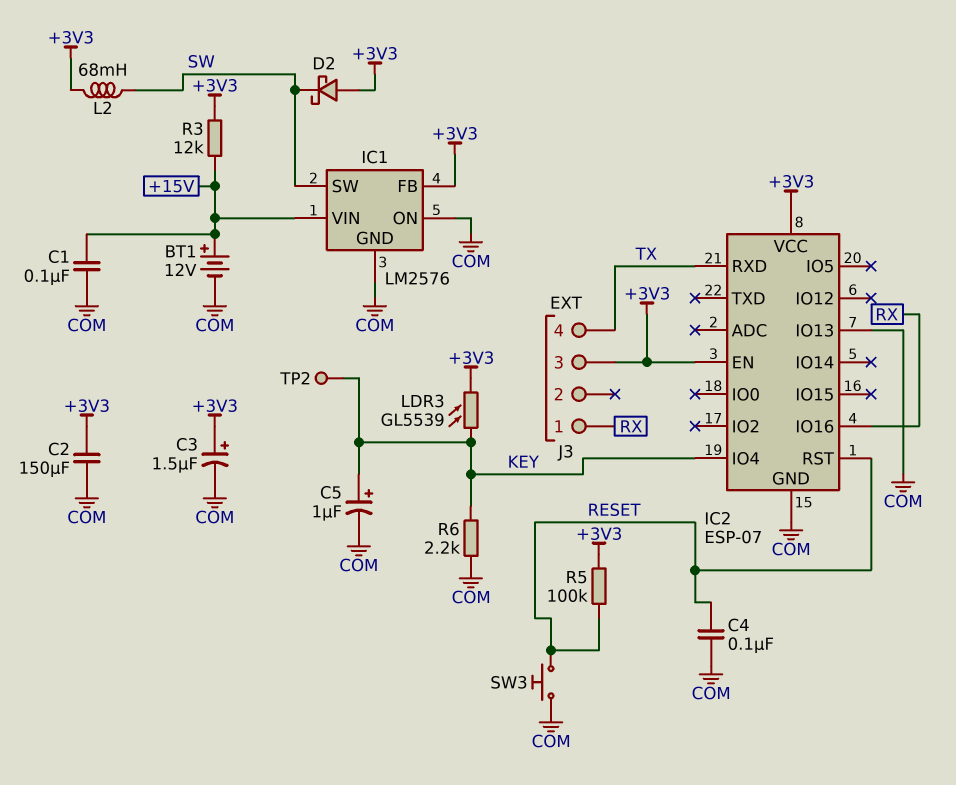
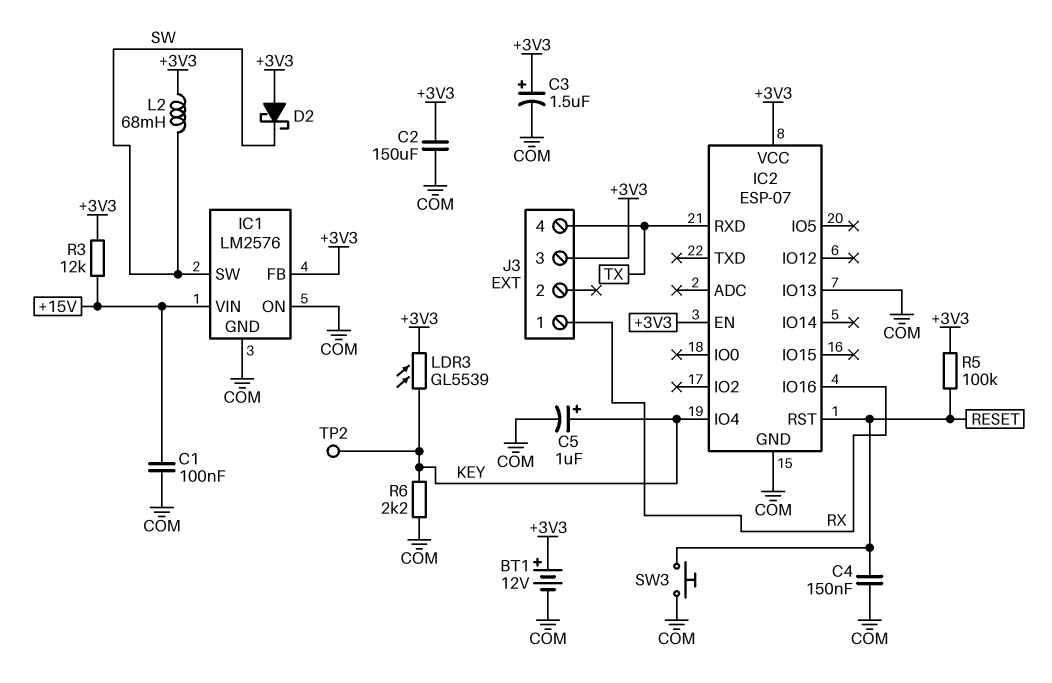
BT1: 12V (plus +15V, minus COM) -> 12V (plus +3V3, minus COM)
C4: 100nF (COM, RESET) -> 150nF (COM, RESET)

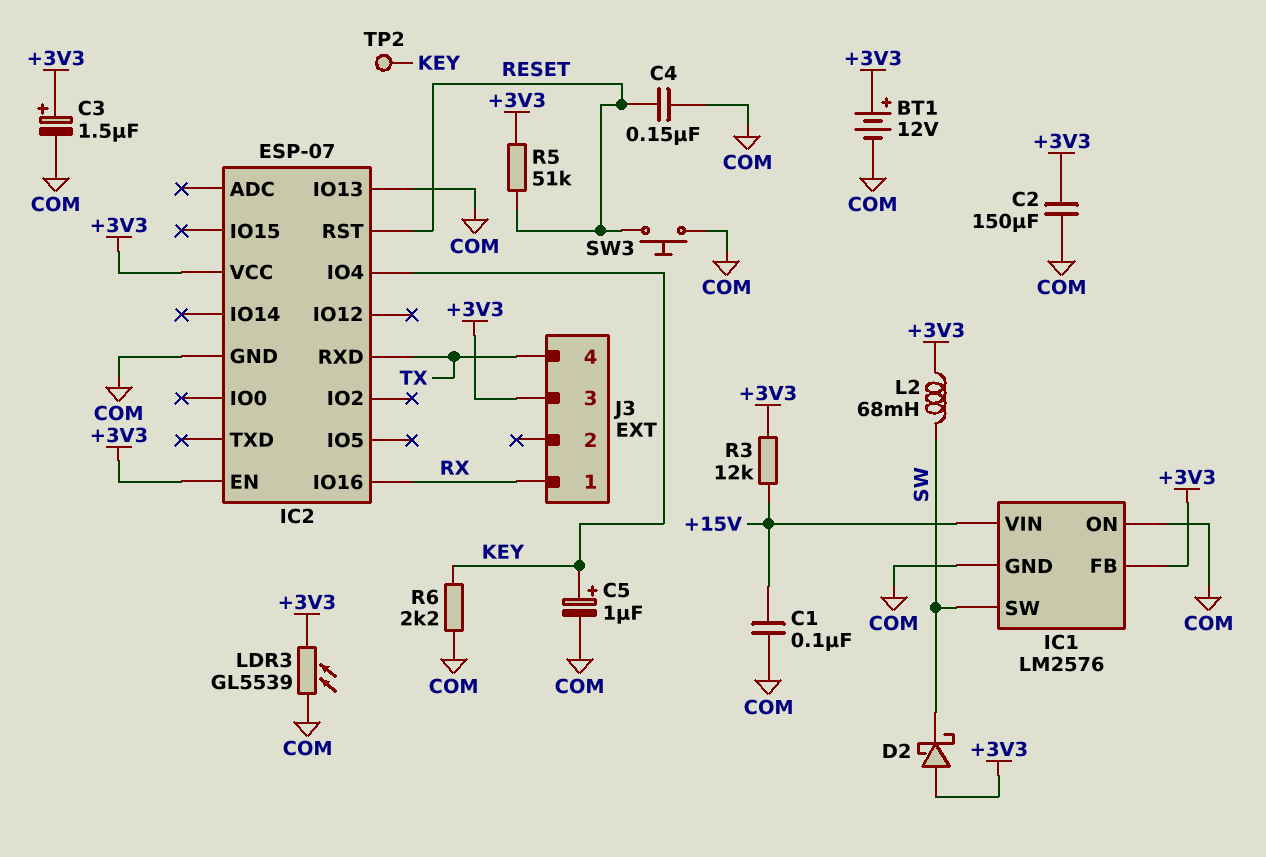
LDR3: GL5539 (+3V3, KEY) -> GL5539 (+3V3, COM)
R5: 100k (+3V3, RESET) -> 51k (+3V3, RESET)

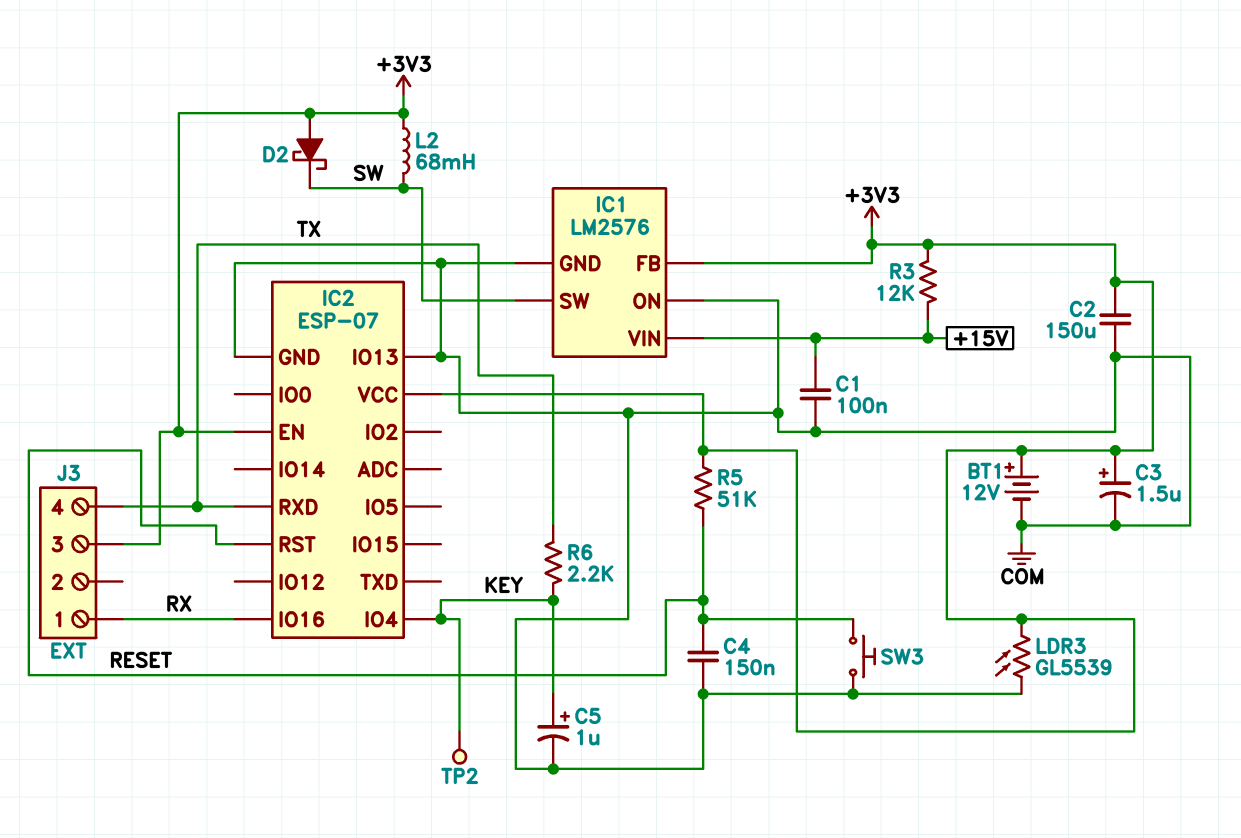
R6: 2.2k (COM, KEY) -> 2.2k (KEY, TX)

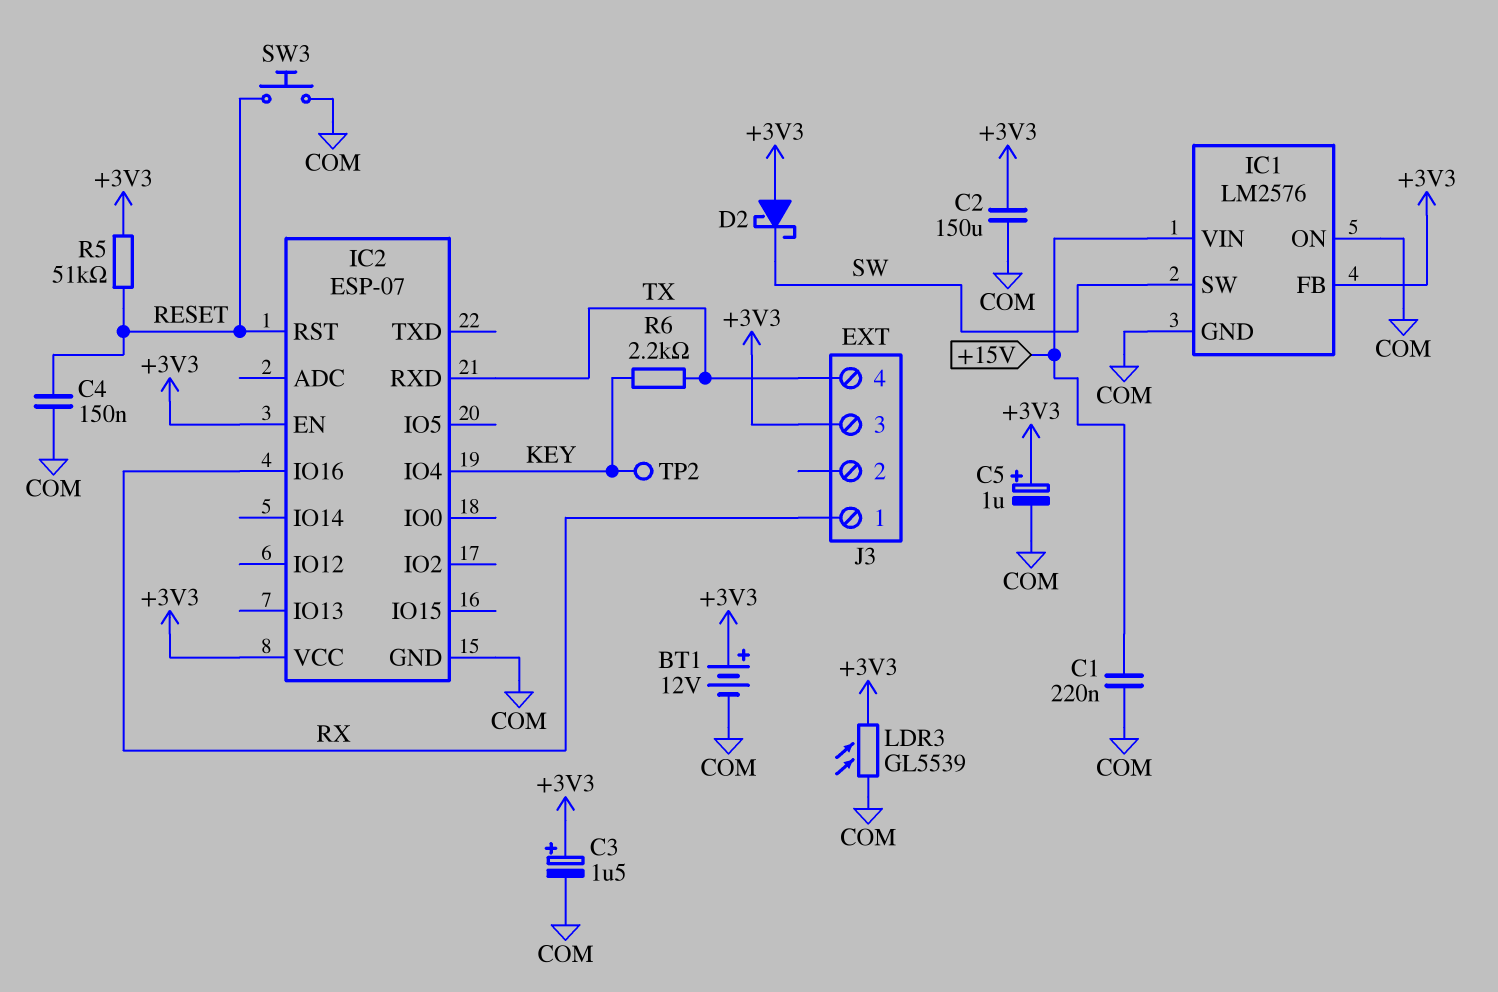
C1: 100nF (+15V, COM) -> 220nF (+15V, COM)
C5: 1uF (plus KEY, minus COM) -> 1uF (plus +3V3, minus COM)
IC2 pin IO13: COM -> none
L2: 68mH (+3V3, SW) -> none
R3: 12k (+3V3, +15V) -> none

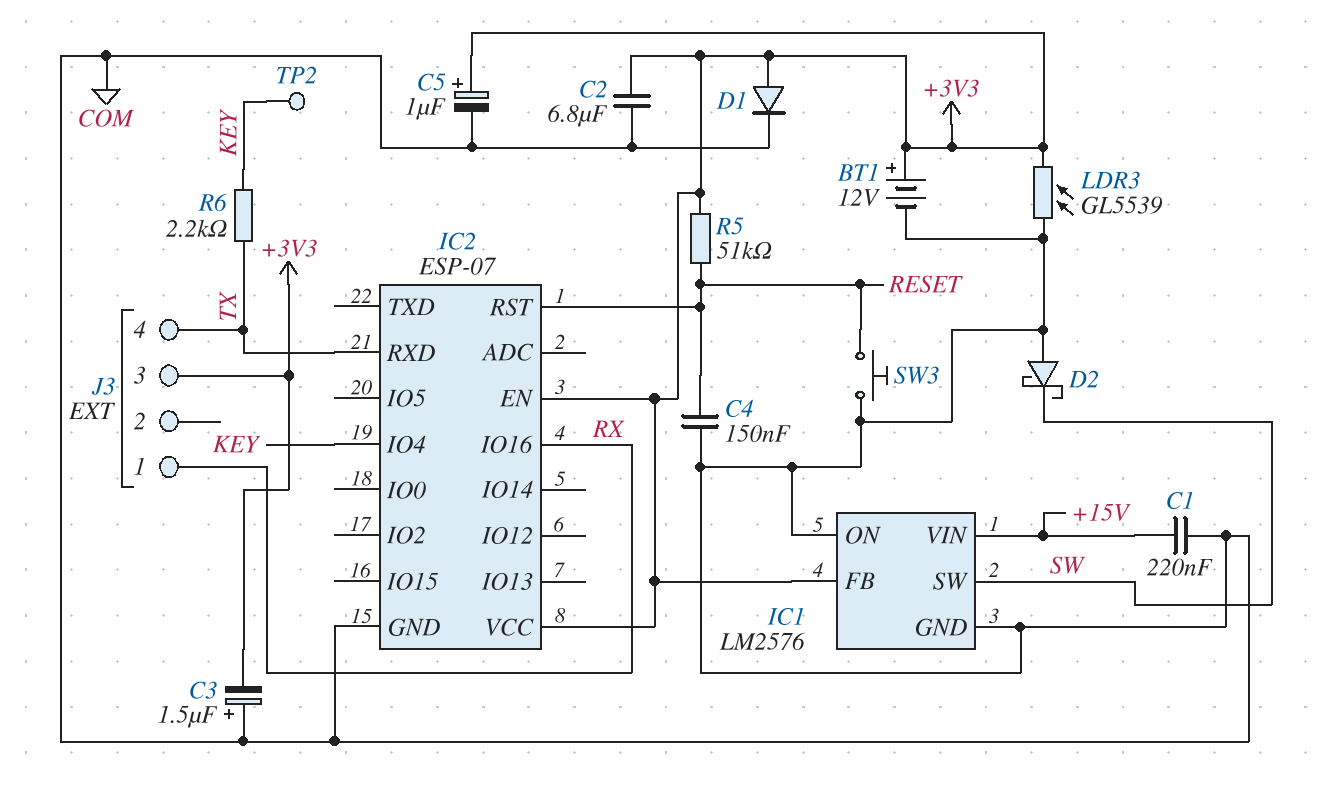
C2: 150uF (+3V3, COM) -> 6.8uF (+3V3, COM)
C3: 1.5uF (plus +3V3, minus COM) -> 1.5uF (plus COM, minus +3V3)
D1: none -> diode (A +3V3, K COM)
D2: schottky (A +3V3, K SW) -> schottky (A COM, K SW)

